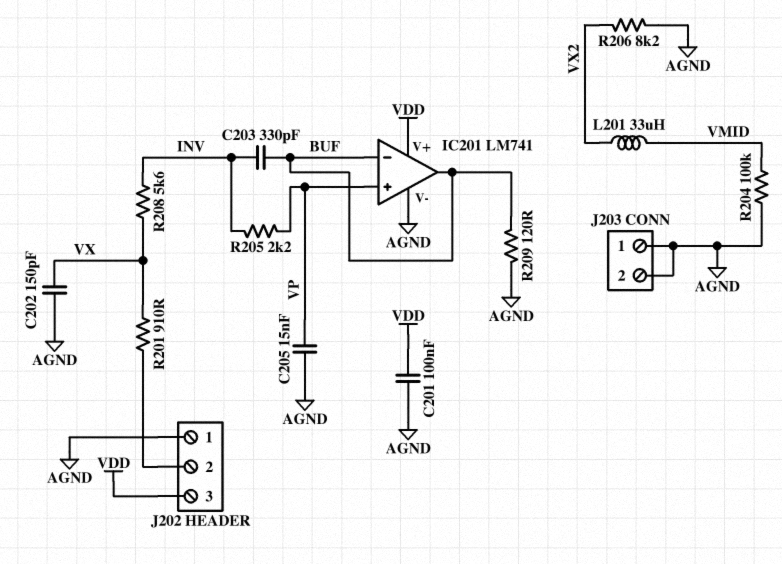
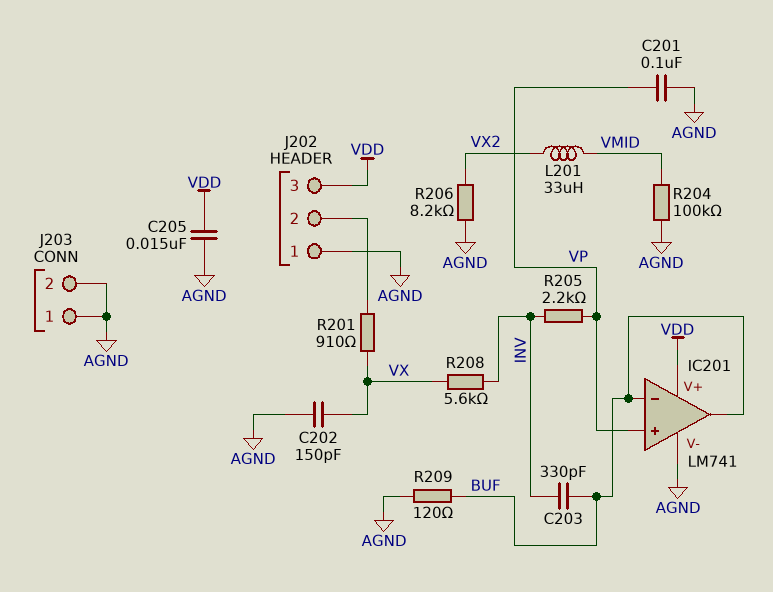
C201: 100nF (AGND, VDD) -> 100nF (AGND, VP)
C205: 15nF (AGND, VP) -> 15nF (AGND, VDD)

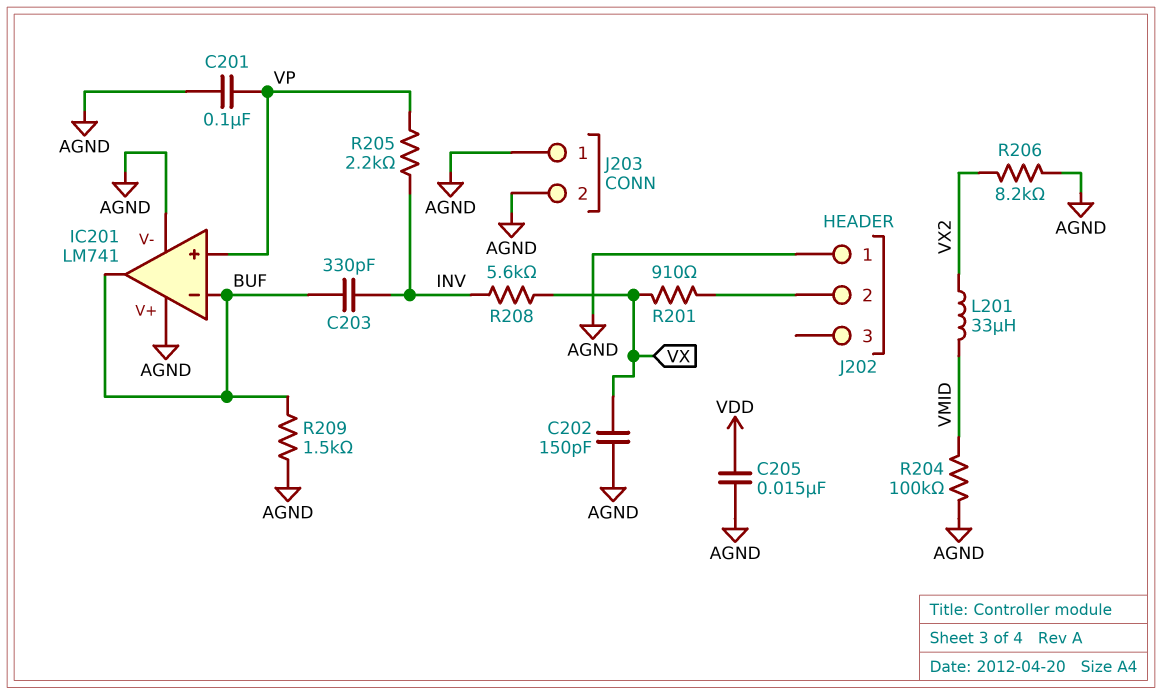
IC201 pin V+: VDD -> AGND
J202 pin 3: VDD -> none
R209: 120 (AGND, BUF) -> 1.5k (AGND, BUF)

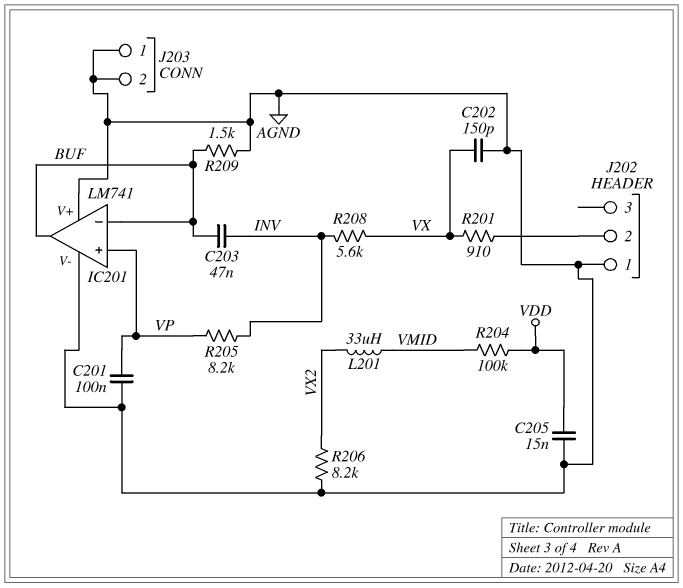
C203: 330pF (BUF, INV) -> 47nF (BUF, INV)
R204: 100k (AGND, VMID) -> 100k (VDD, VMID)
R205: 2.2k (INV, VP) -> 8.2k (INV, VP)

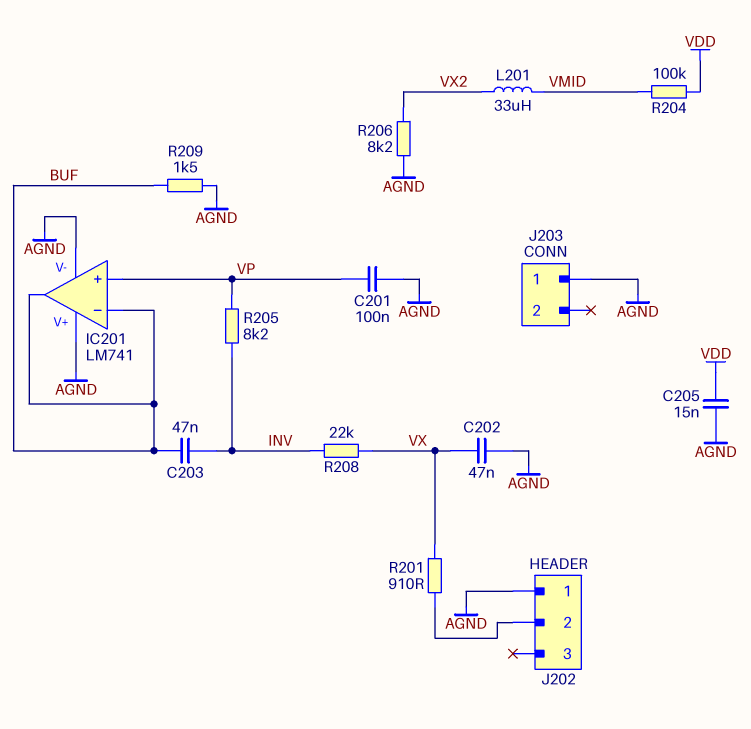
C202: 150pF (AGND, VX) -> 47nF (AGND, VX)
J203 pin 2: AGND -> none
R208: 5.6k (INV, VX) -> 22k (INV, VX)

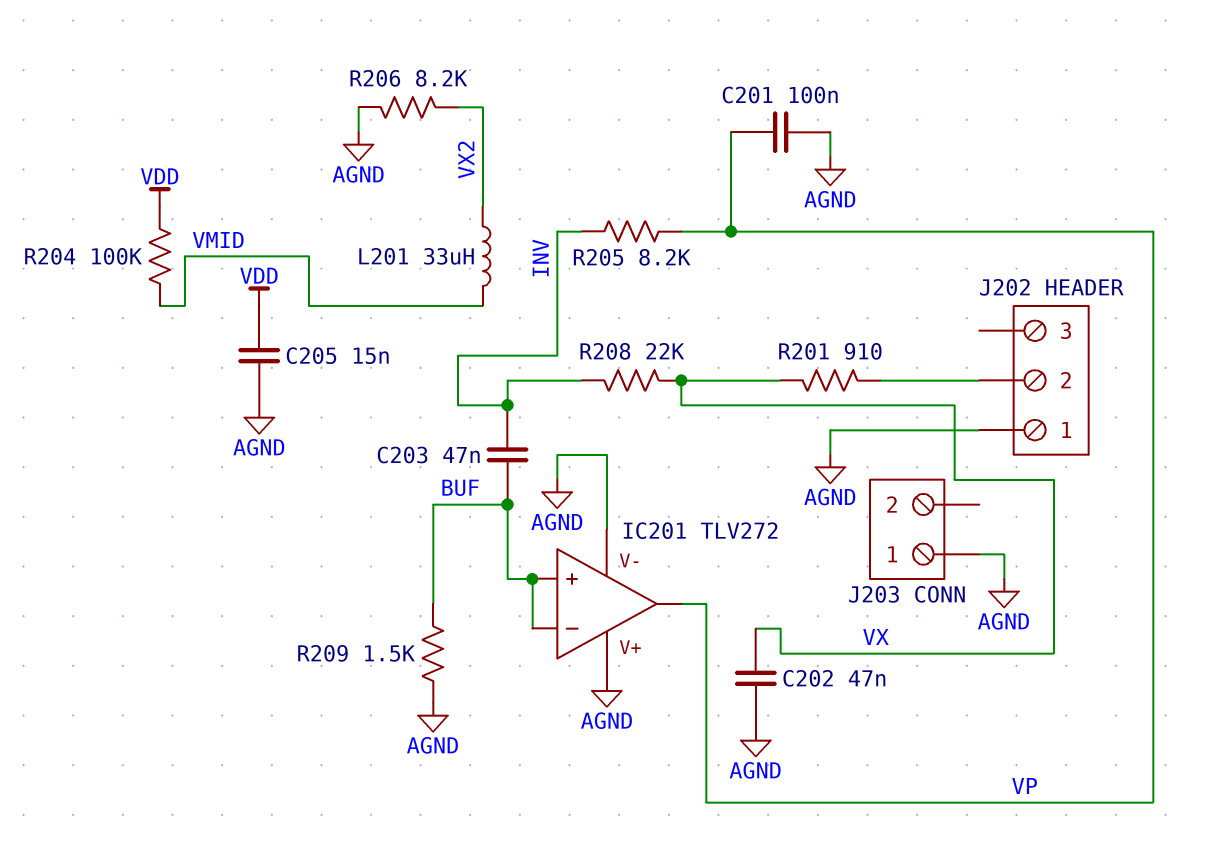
IC201: LM741 -> TLV272
IC201 pin in+: VP -> BUF
IC201 pin out: BUF -> VP

